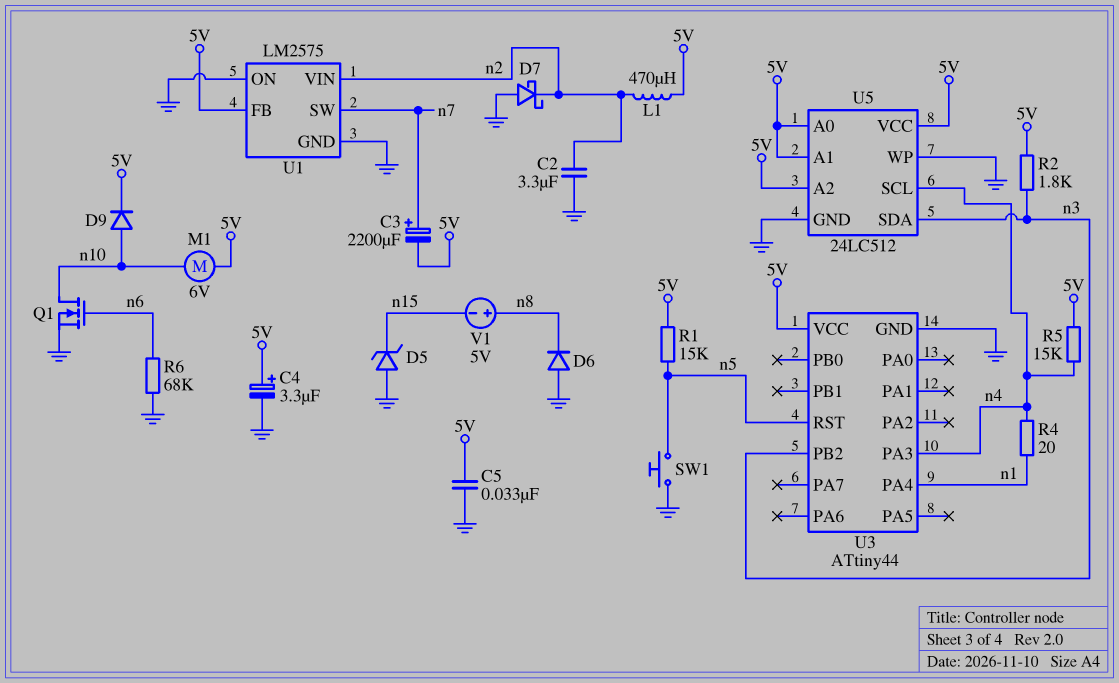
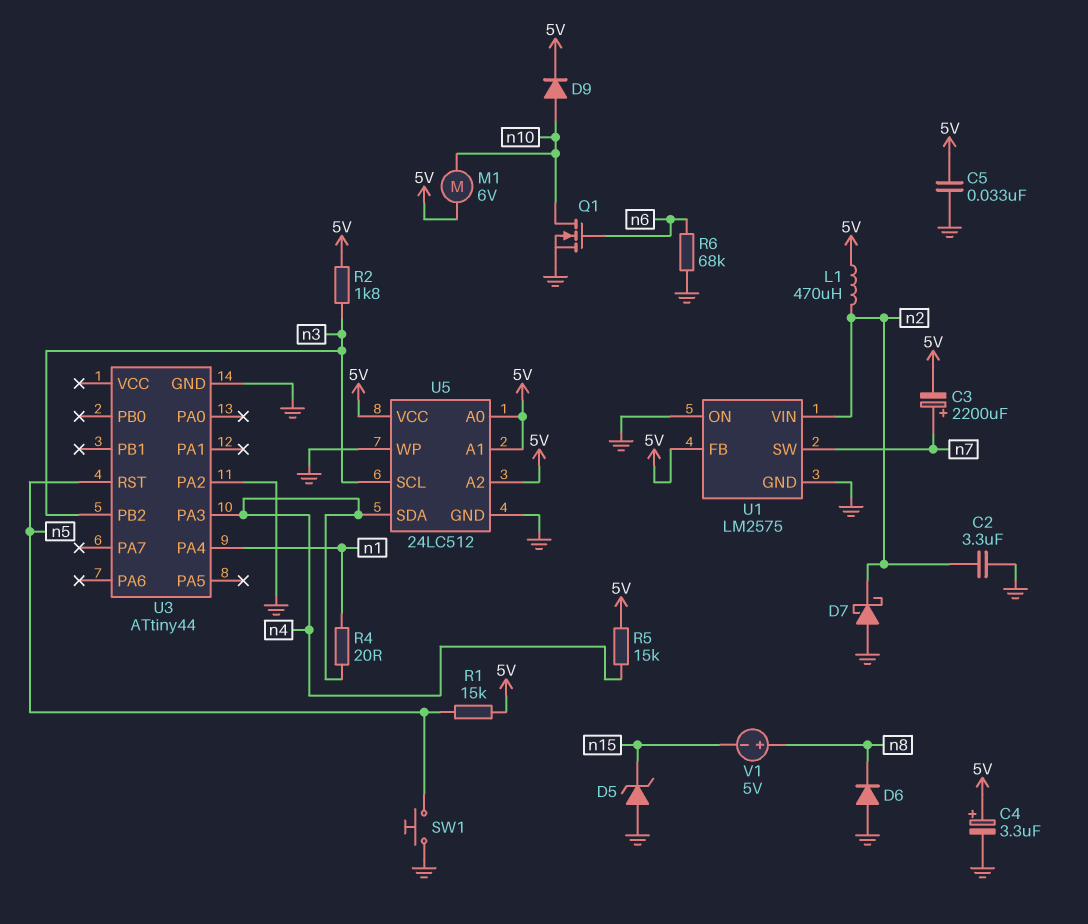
U3 pin PA2: none -> GND
U3 pin VCC: 5V -> none
U5 pin SCL: n4 -> n3
U5 pin SDA: n3 -> n4

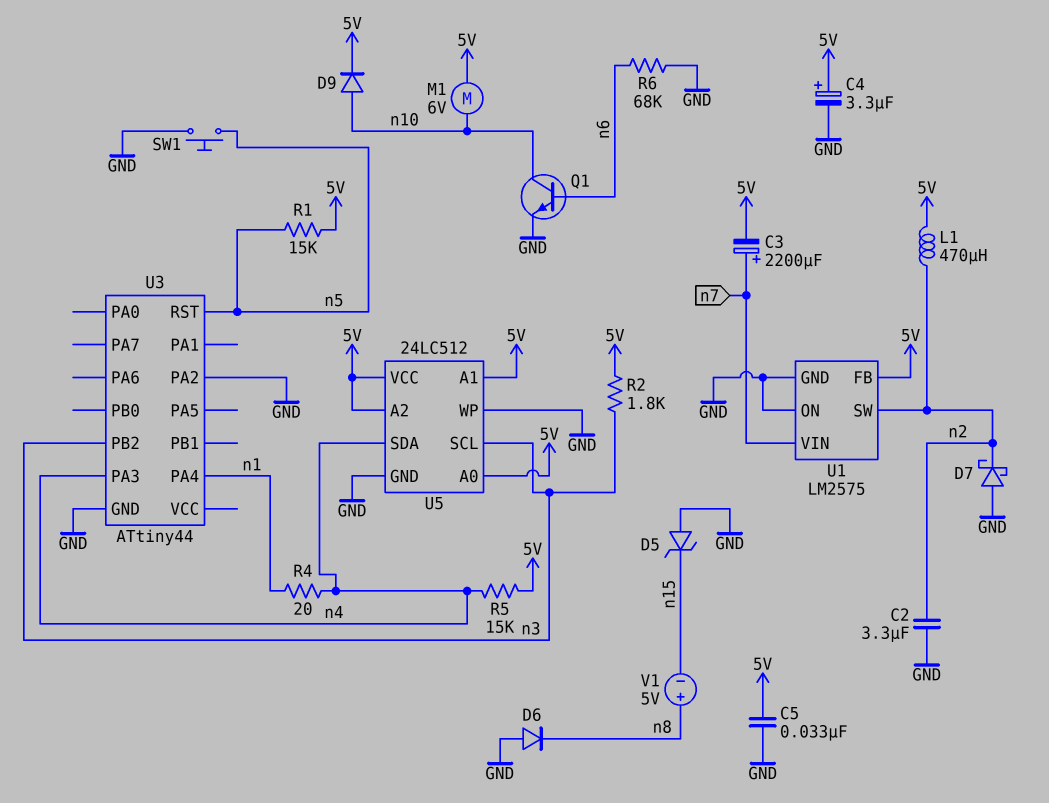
Q1: NMOS (G n6, D n10, S GND) -> NPN (B n6, C n10, E GND)
U1 pin SW: n7 -> n2
U1 pin VIN: n2 -> n7

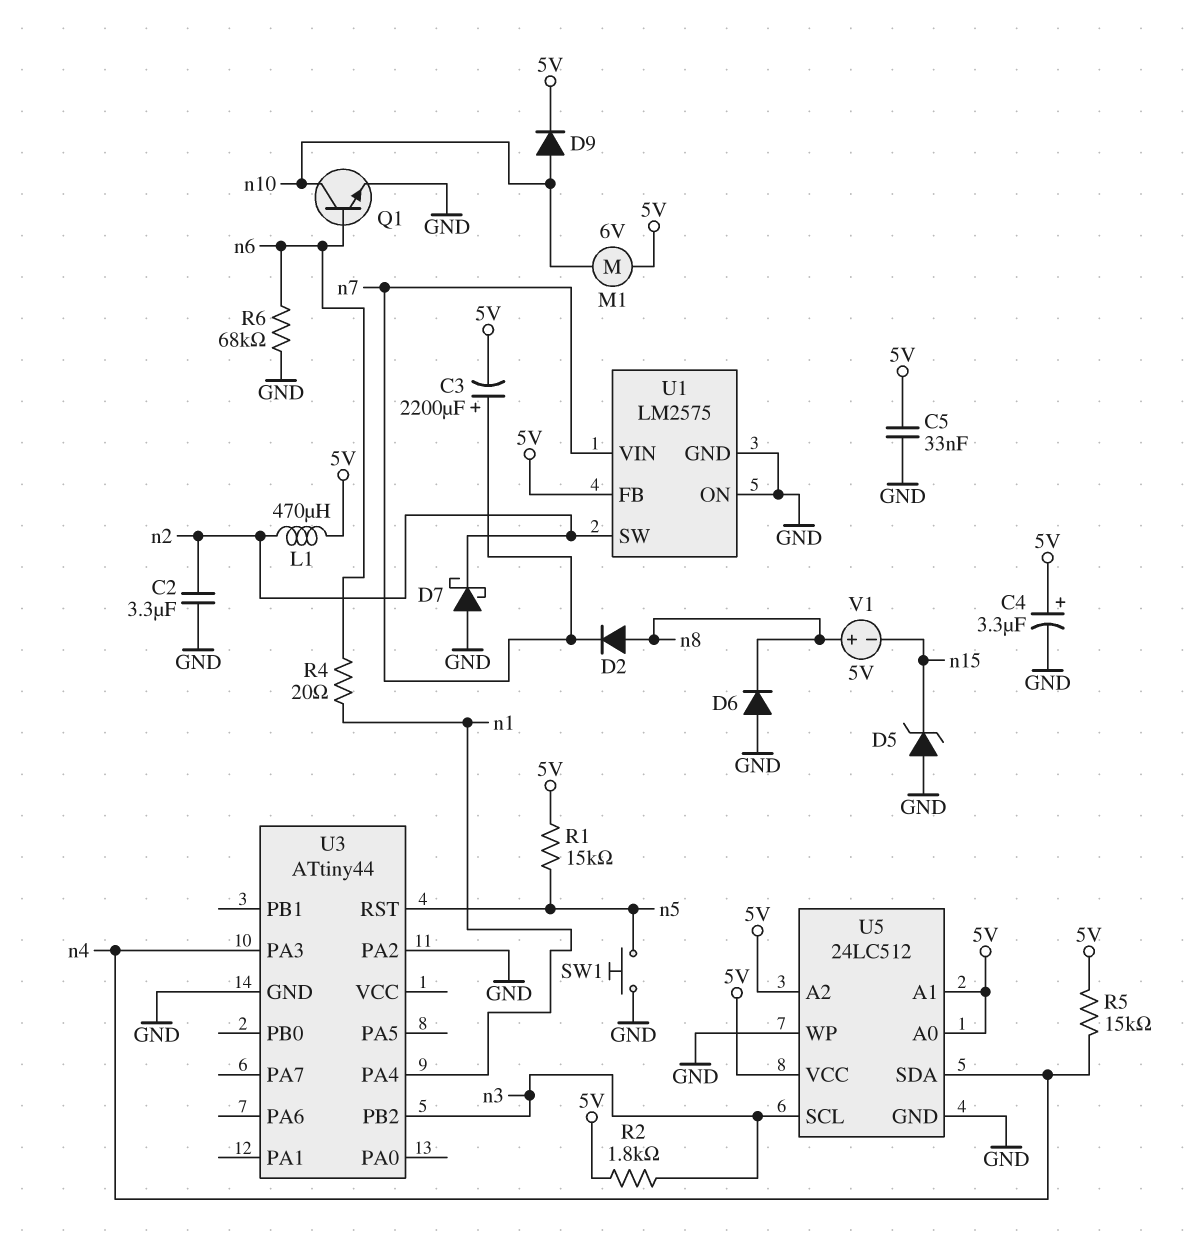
D2: none -> diode (A n8, K n7)
R4: 20 (n1, n4) -> 20 (n1, n6)

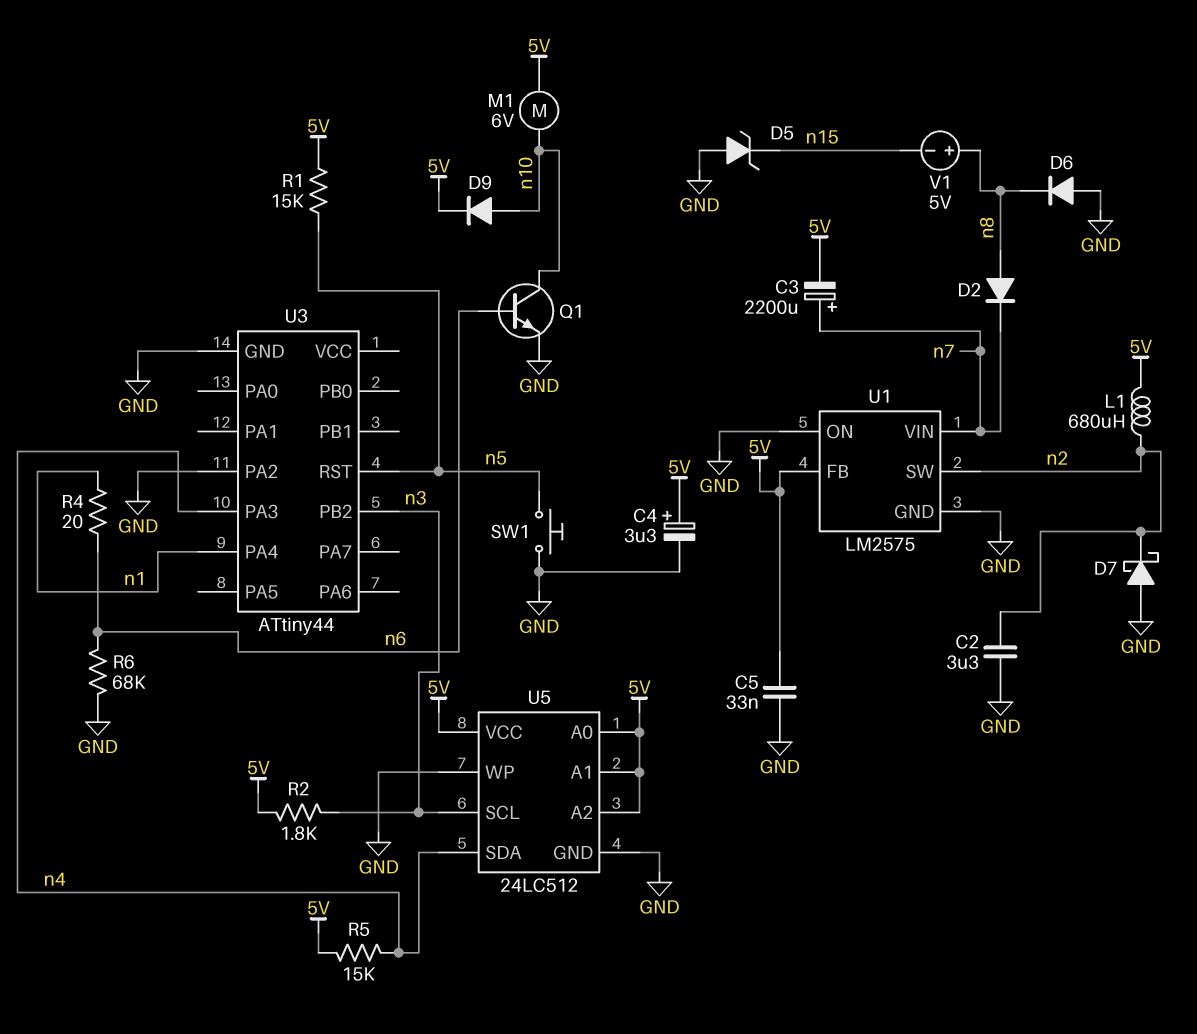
L1: 470uH (5V, n2) -> 680uH (5V, n2)

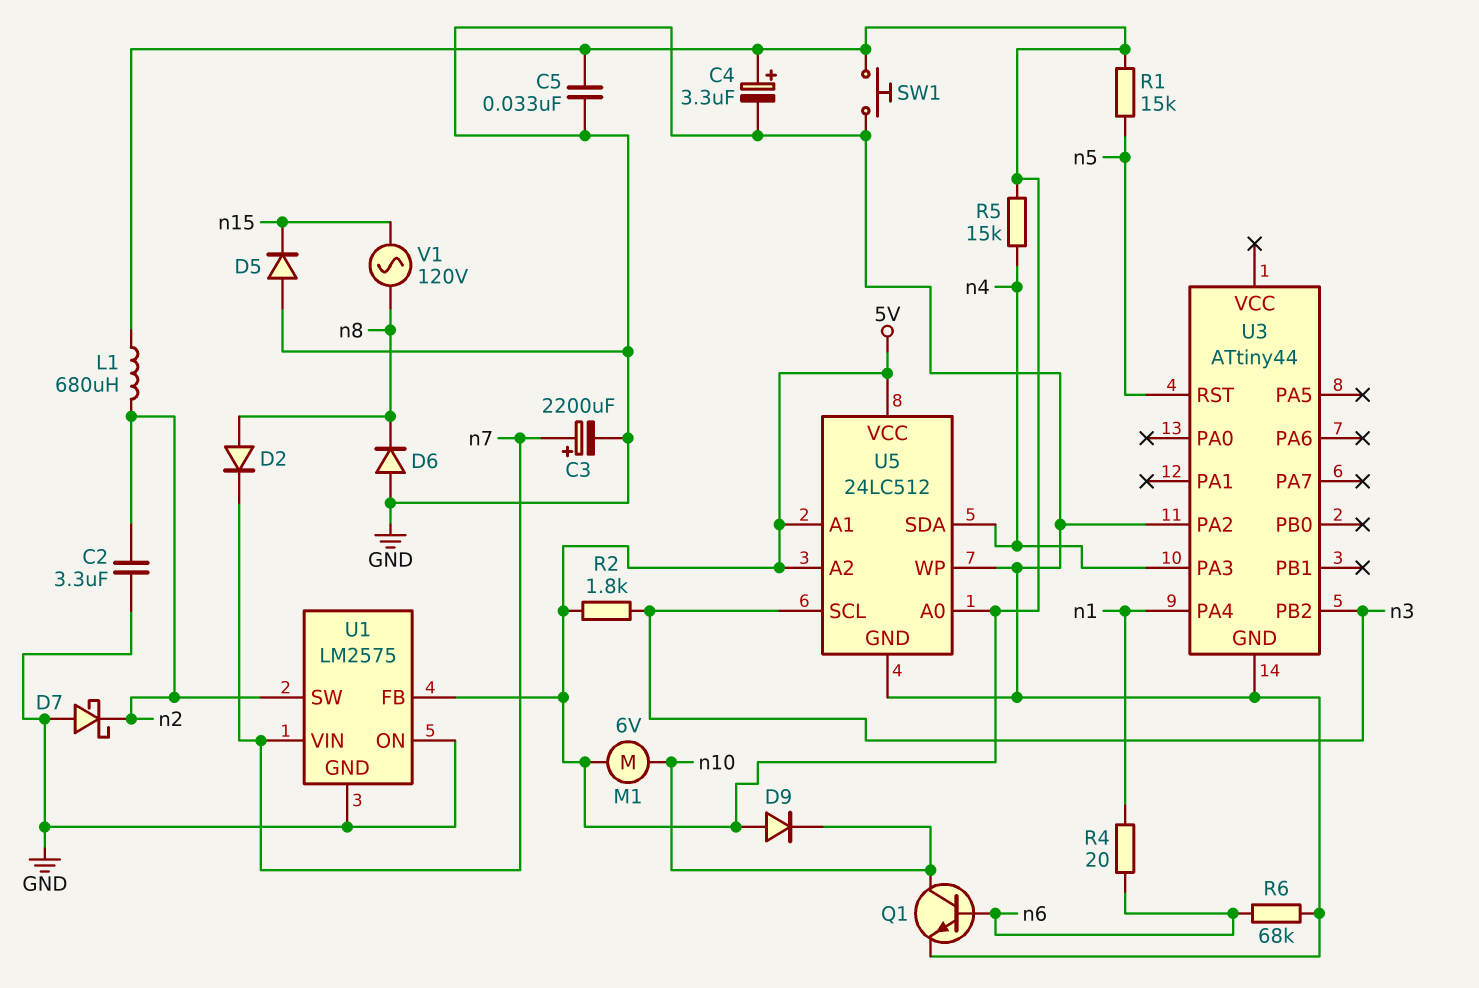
C3: 2200uF (plus n7, minus 5V) -> 2200uF (plus n7, minus GND)
D5: zener (A GND, K n15) -> diode (A GND, K n15)
D9: diode (A n10, K 5V) -> diode (A 5V, K n10)
SW1: button (GND, n5) -> button (5V, GND)
V1: 5V (plus n8, minus n15) -> AC 120V (n8, n15)

